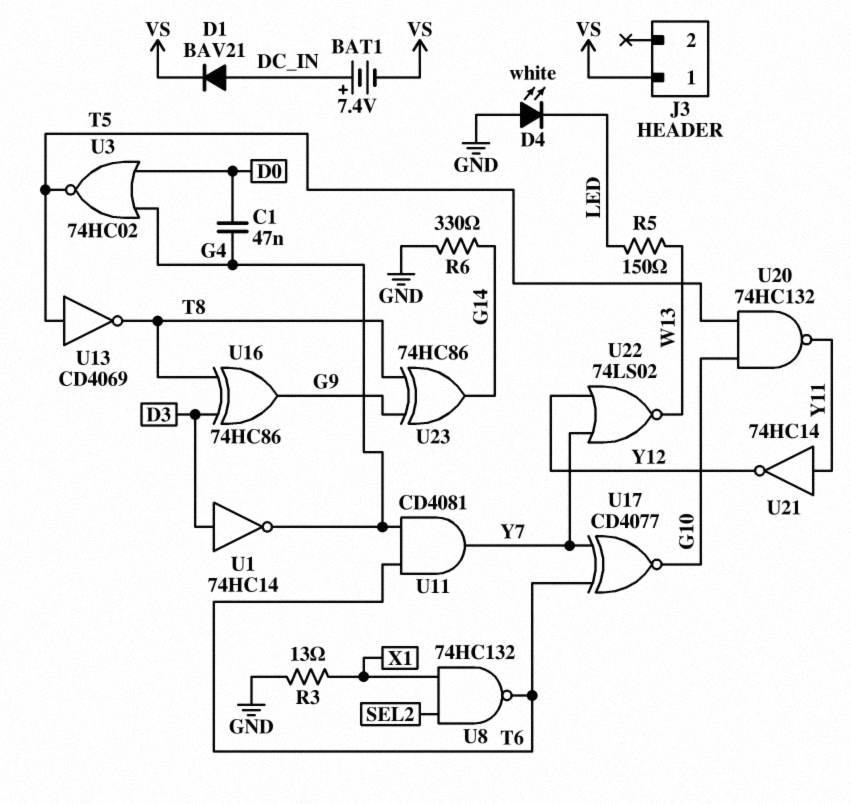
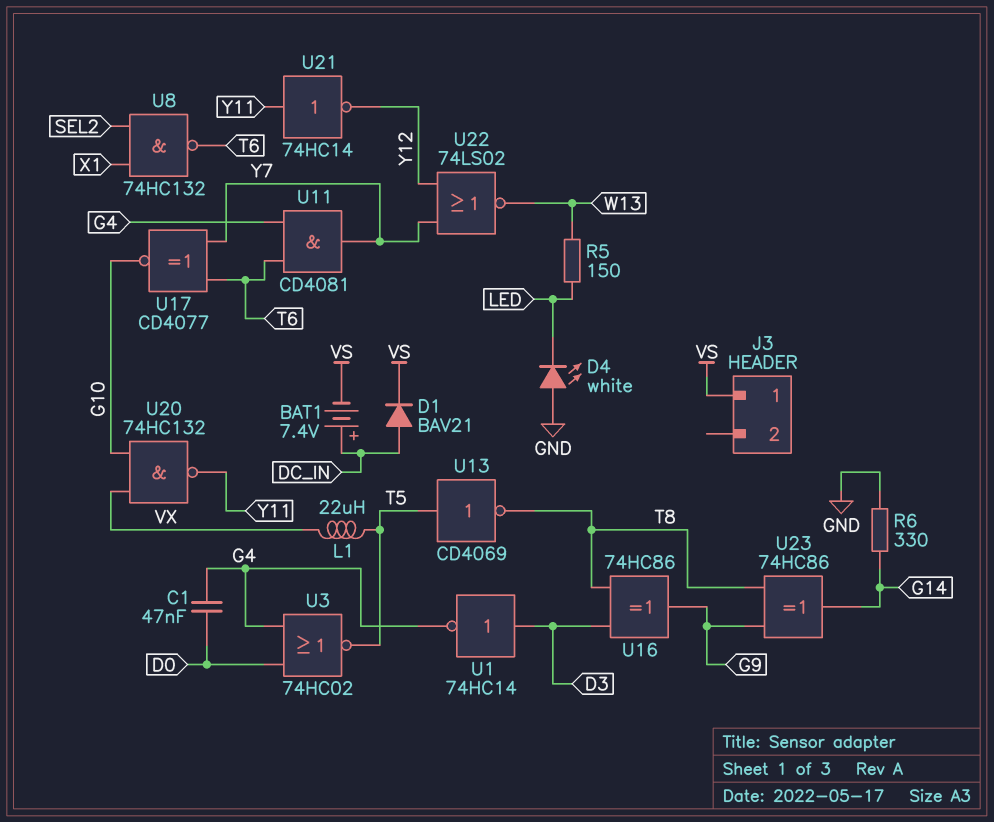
L1: none -> 22uH (T5, VX)
R3: 13 (GND, X1) -> none
U20: NAND 74HC132 (in G10, in T5, out Y11) -> NAND 74HC132 (in G10, in VX, out Y11)

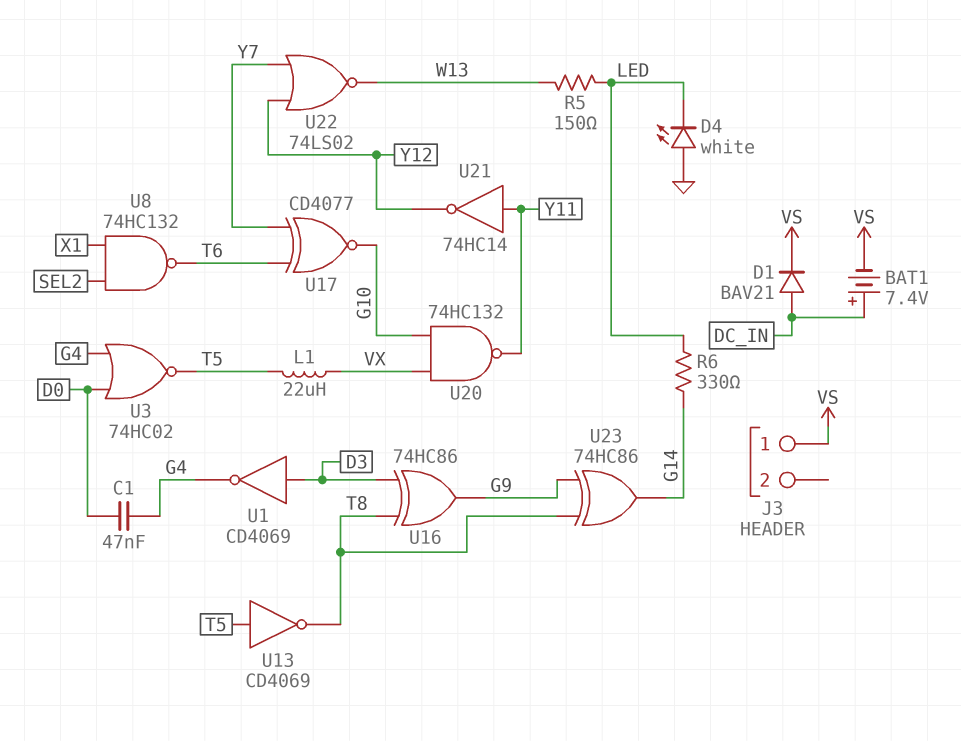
R6: 330 (G14, GND) -> 330 (G14, LED)
U1: NOT 74HC14 (in D3, out G4) -> NOT CD4069 (in D3, out G4)
U11: AND CD4081 (in G4, in T6, out Y7) -> none

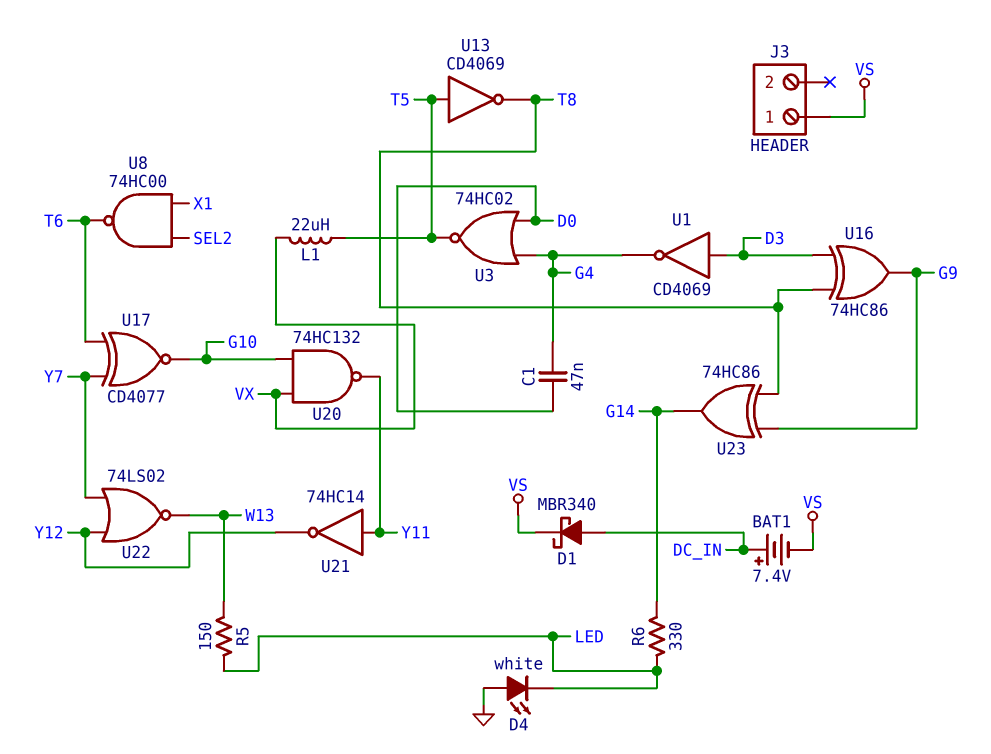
D1: diode BAV21 (A DC_IN, K VS) -> schottky MBR340 (A DC_IN, K VS)
U8: NAND 74HC132 (in SEL2, in X1, out T6) -> NAND 74HC00 (in SEL2, in X1, out T6)

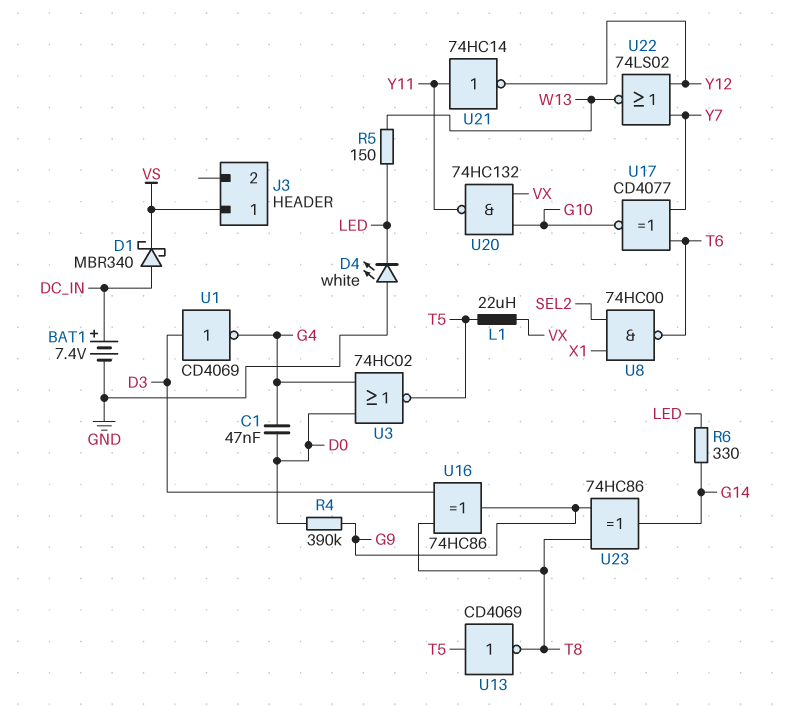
BAT1: 7.4V (plus DC_IN, minus VS) -> 7.4V (plus DC_IN, minus GND)
R4: none -> 390k (D0, G9)

